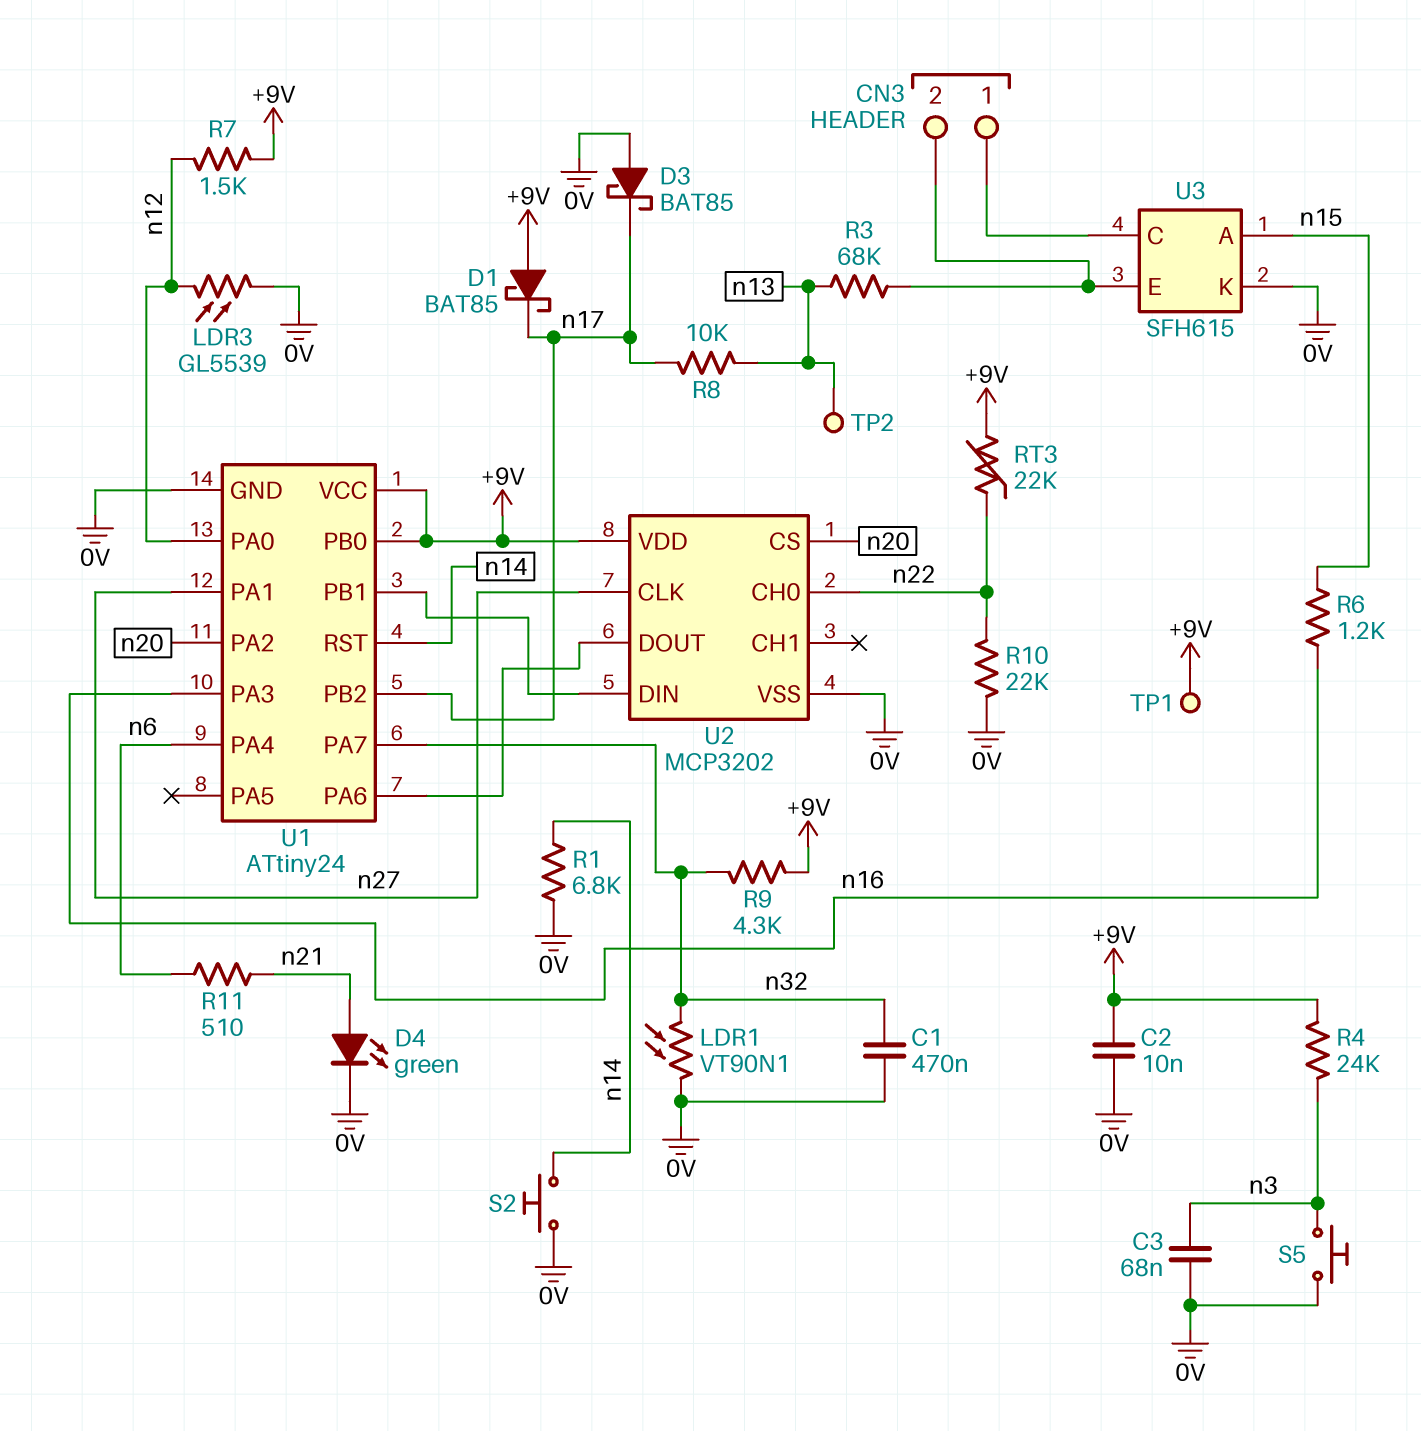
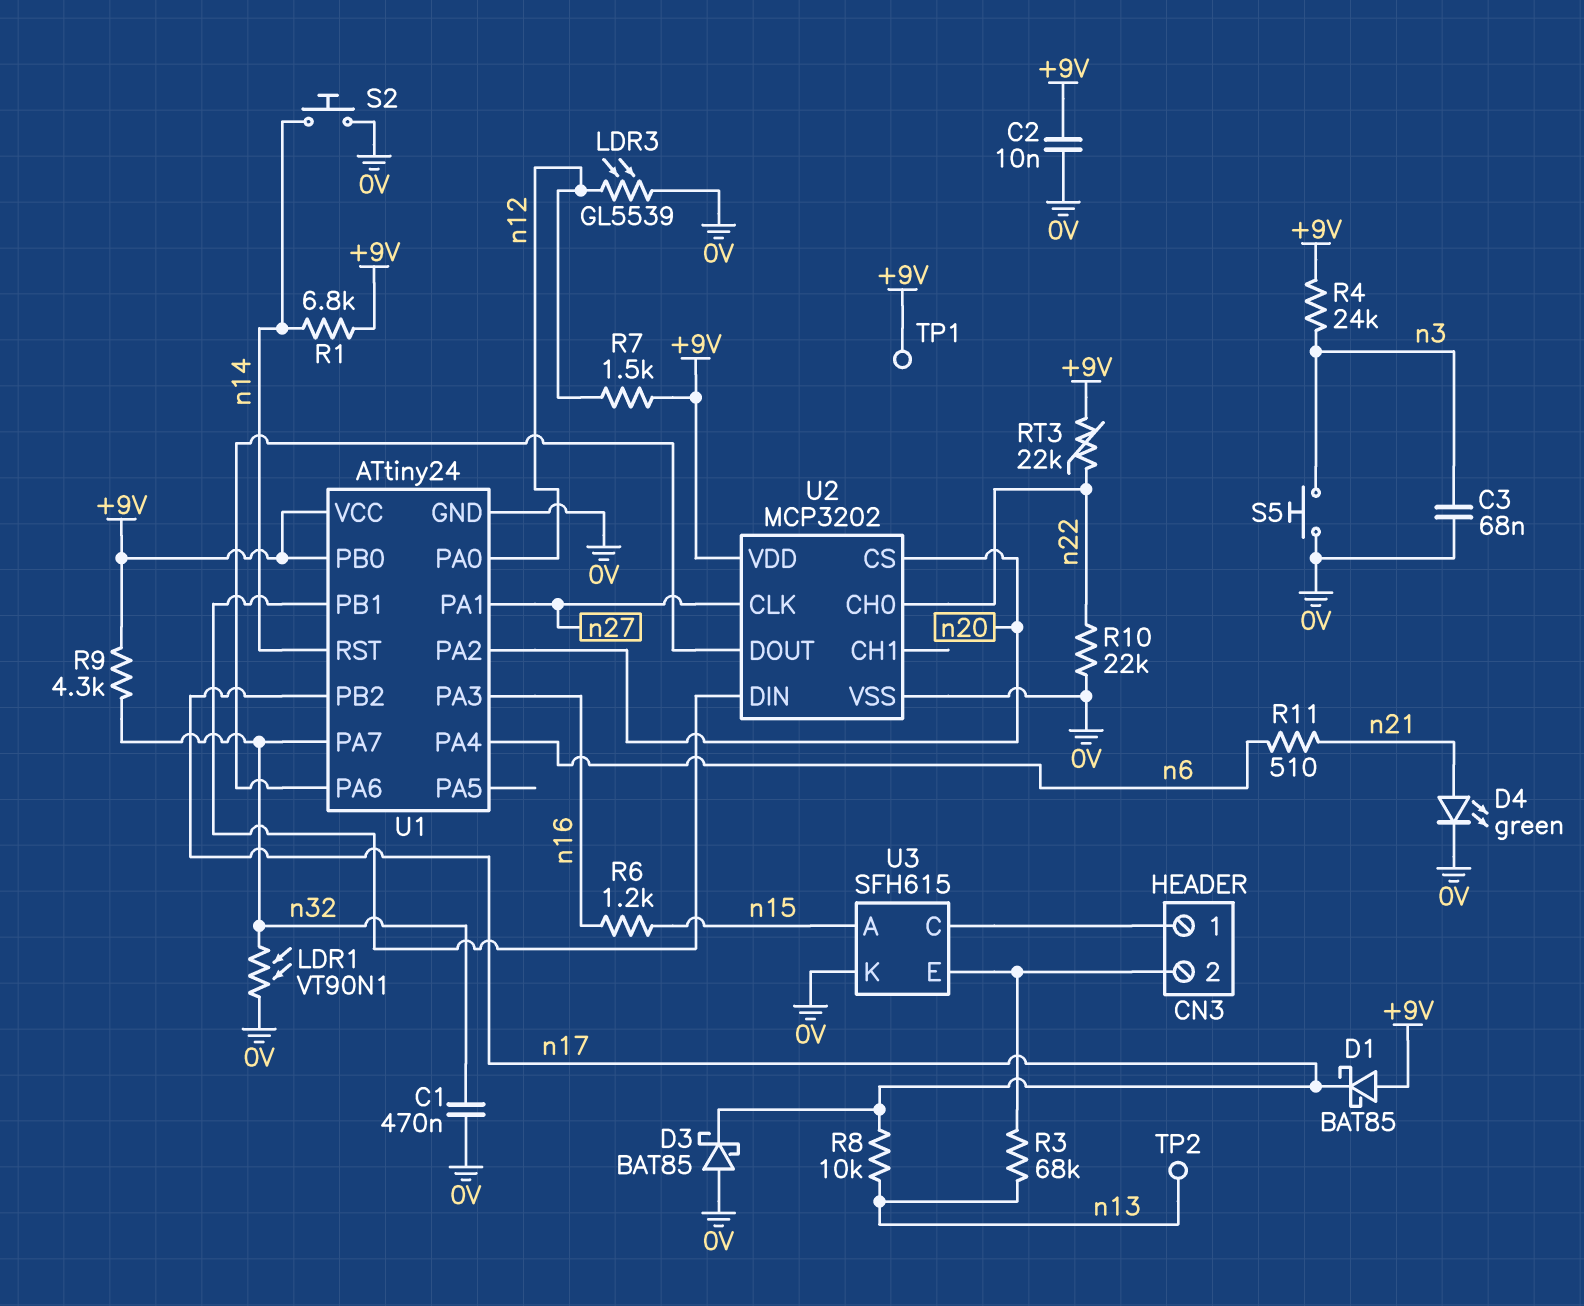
R1: 6.8k (0V, n14) -> 6.8k (+9V, n14)

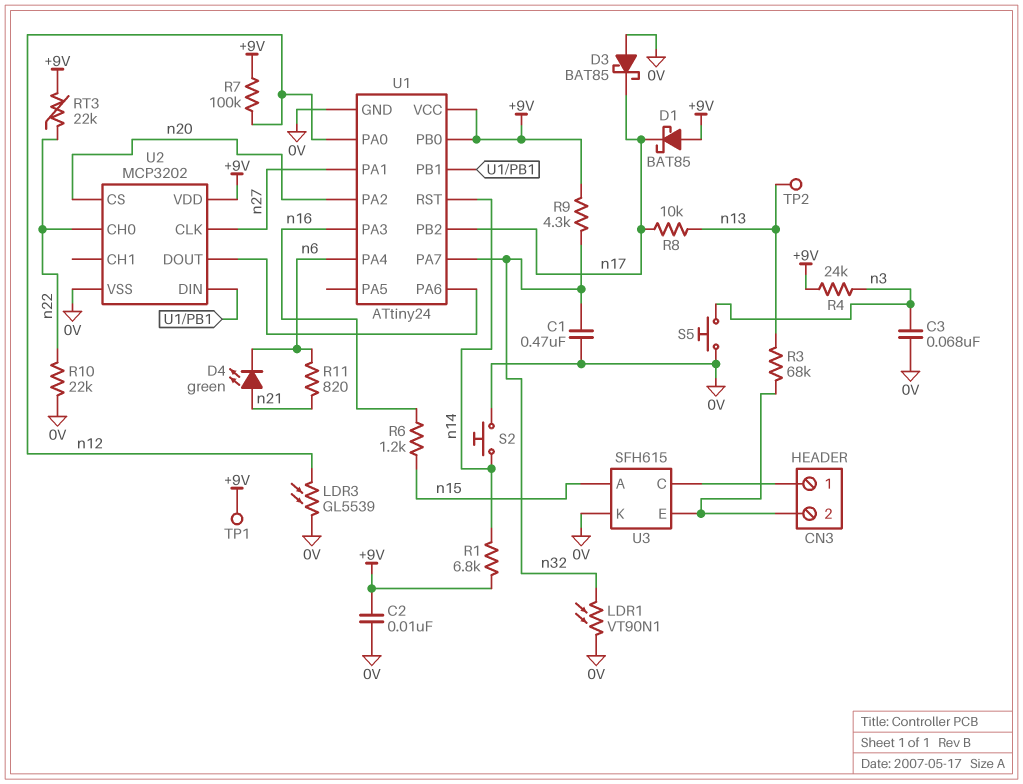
D4: LED green (A n21, K 0V) -> LED green (A n21, K n6)
R7: 1.5k (+9V, n12) -> 100k (+9V, n12)
R11: 510 (n6, n21) -> 820 (n6, n21)

